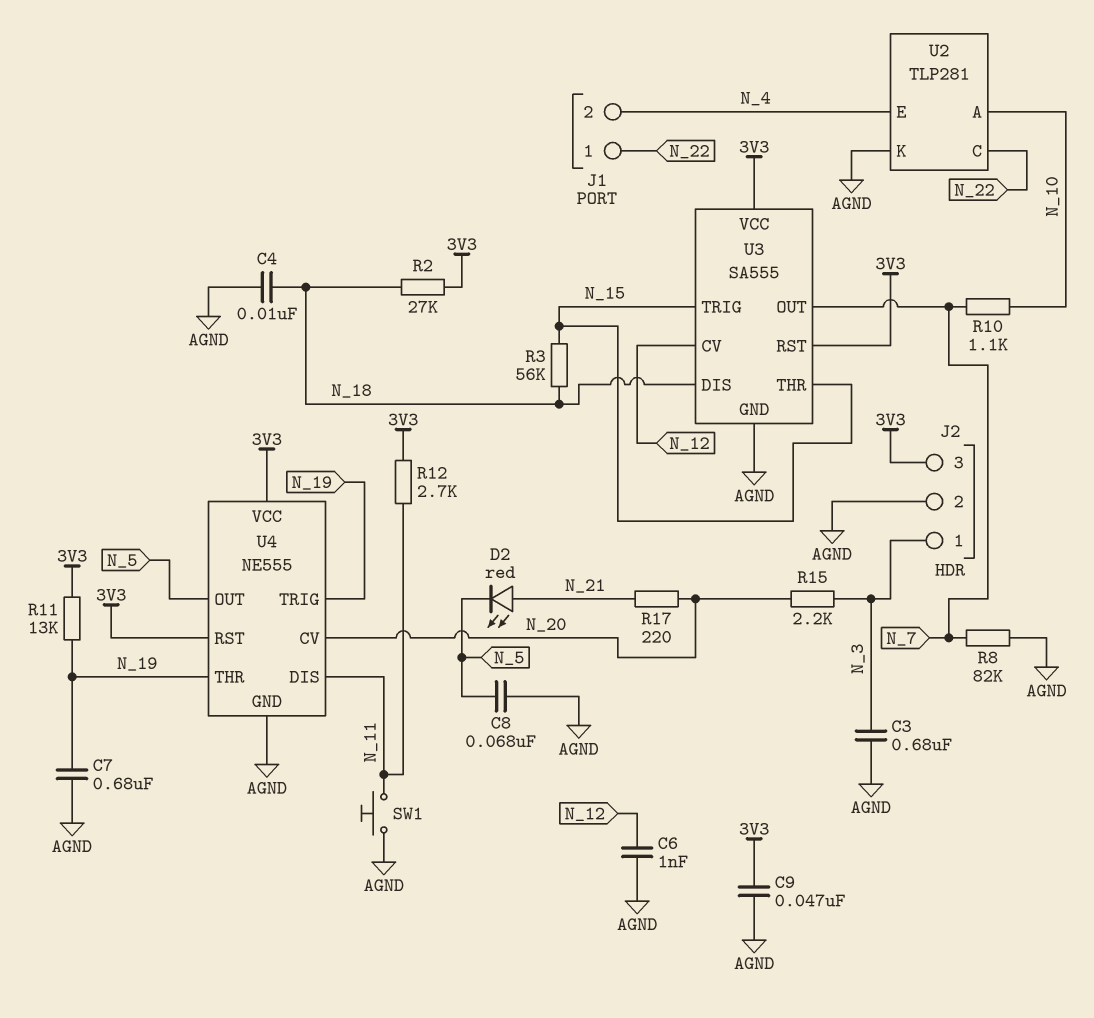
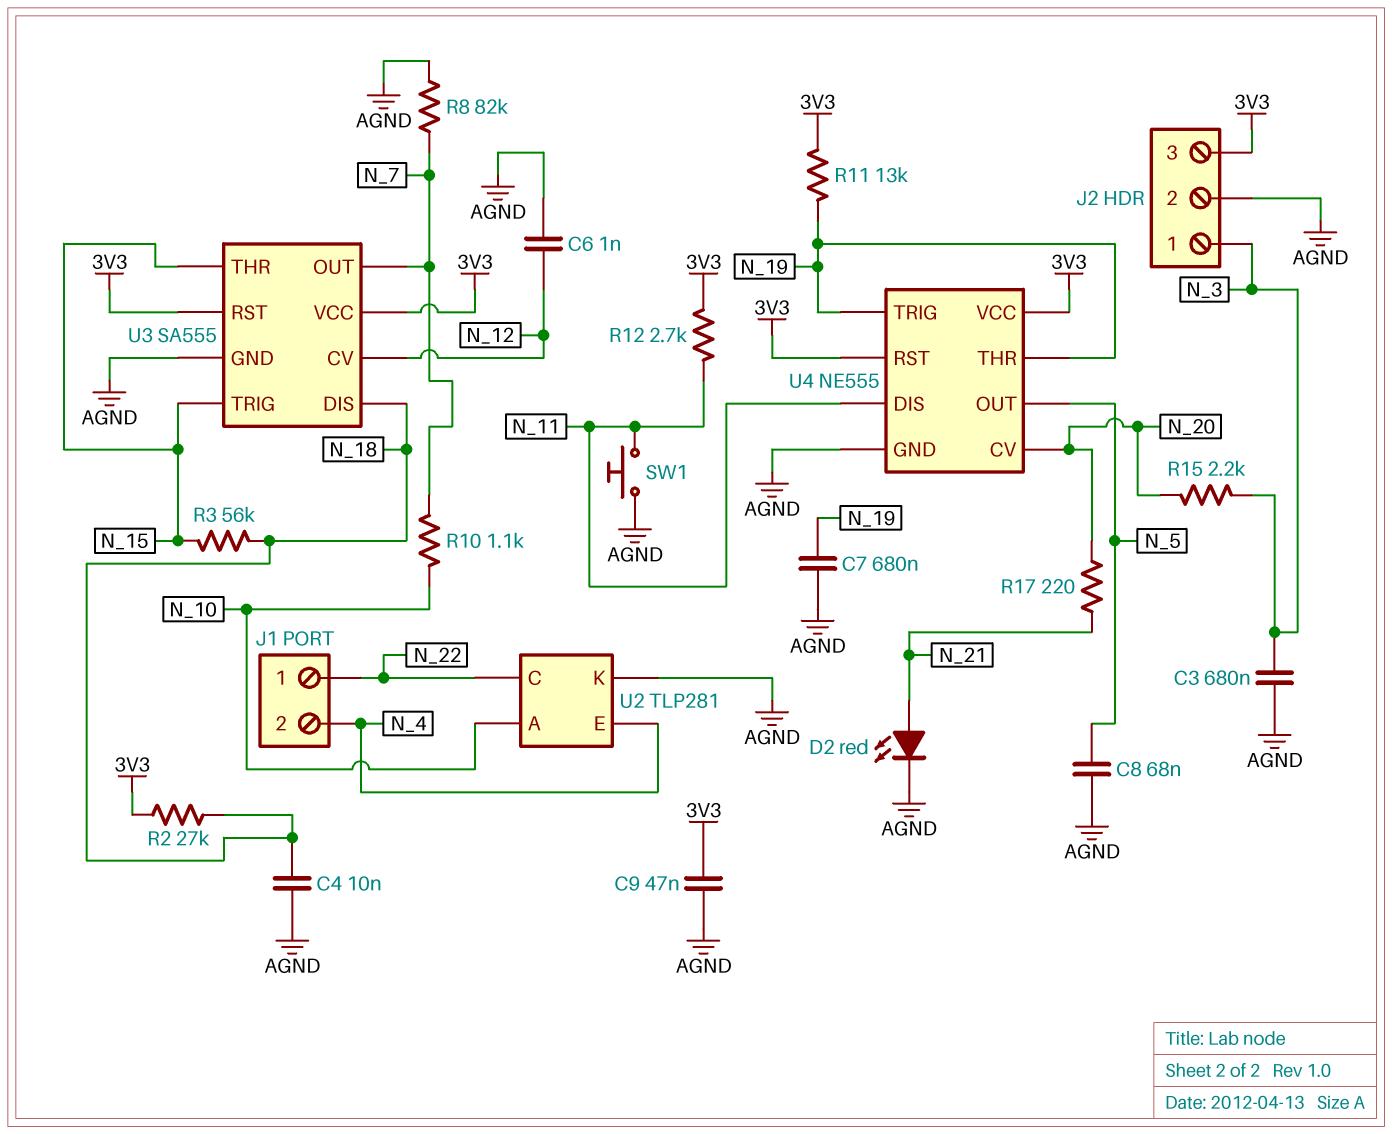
D2: LED red (A N_21, K N_5) -> LED red (A N_21, K AGND)

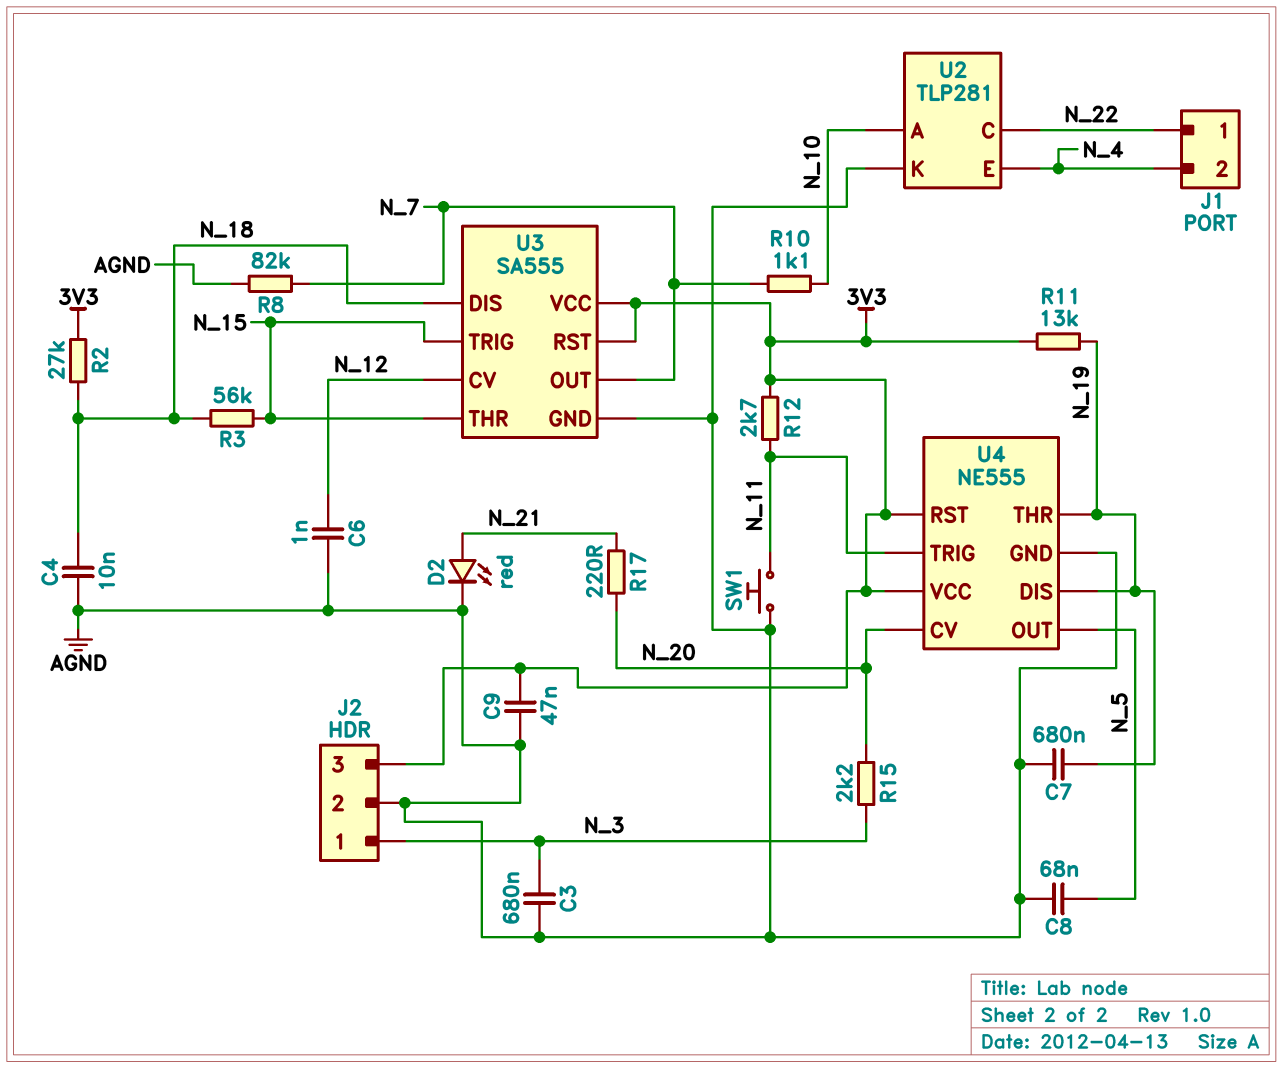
U4 pin DIS: N_11 -> N_19
U4 pin TRIG: N_19 -> N_11

